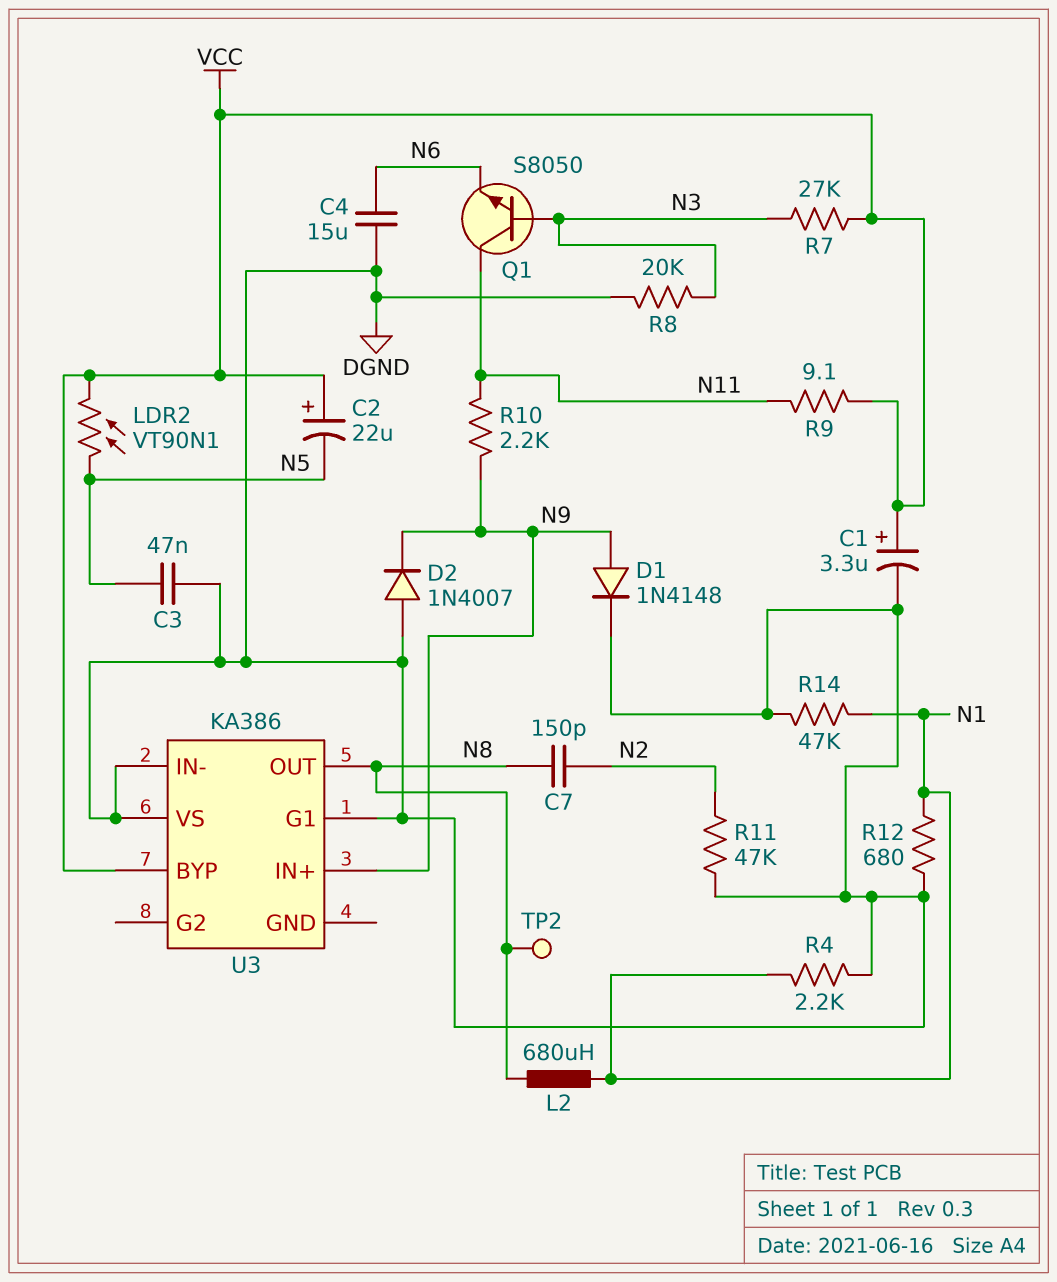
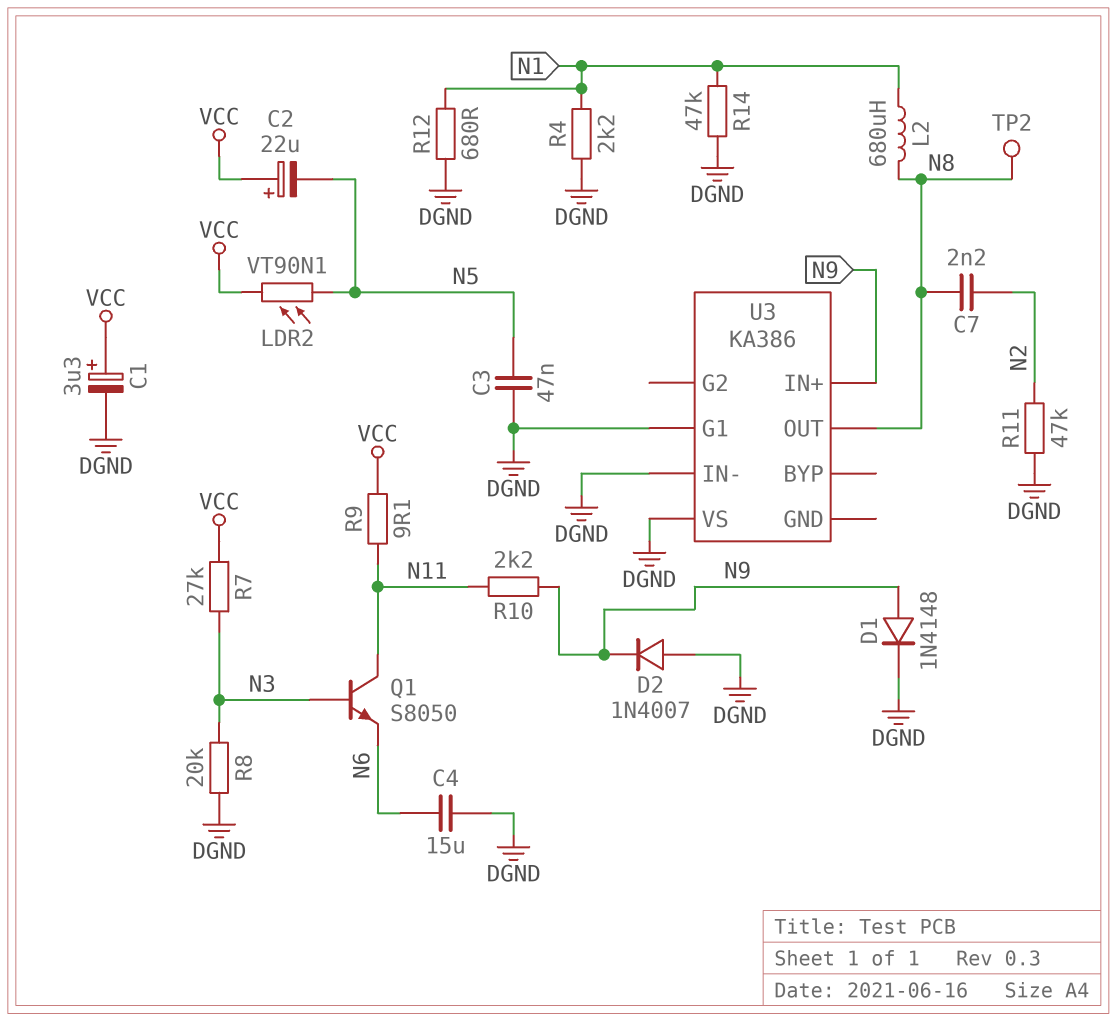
C7: 150pF (N2, N8) -> 2.2nF (N2, N8)
U3 pin BYP: VCC -> none

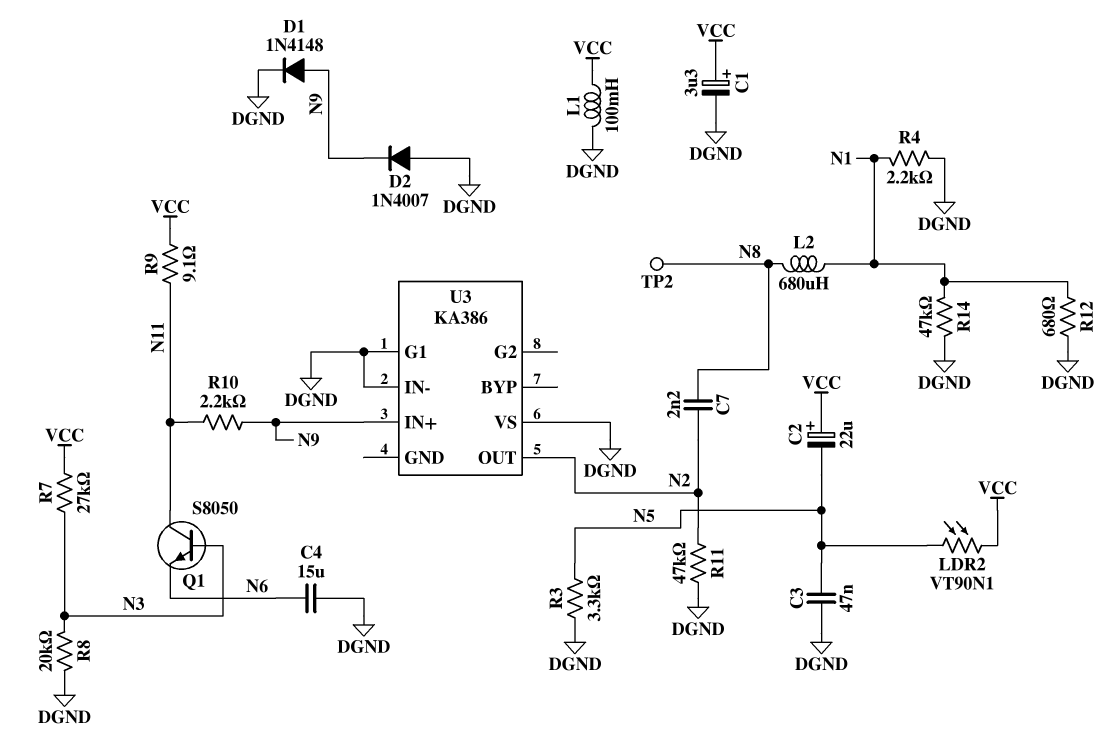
L1: none -> 100mH (DGND, VCC)
R3: none -> 3.3k (DGND, N5)
U3 pin OUT: N8 -> N2

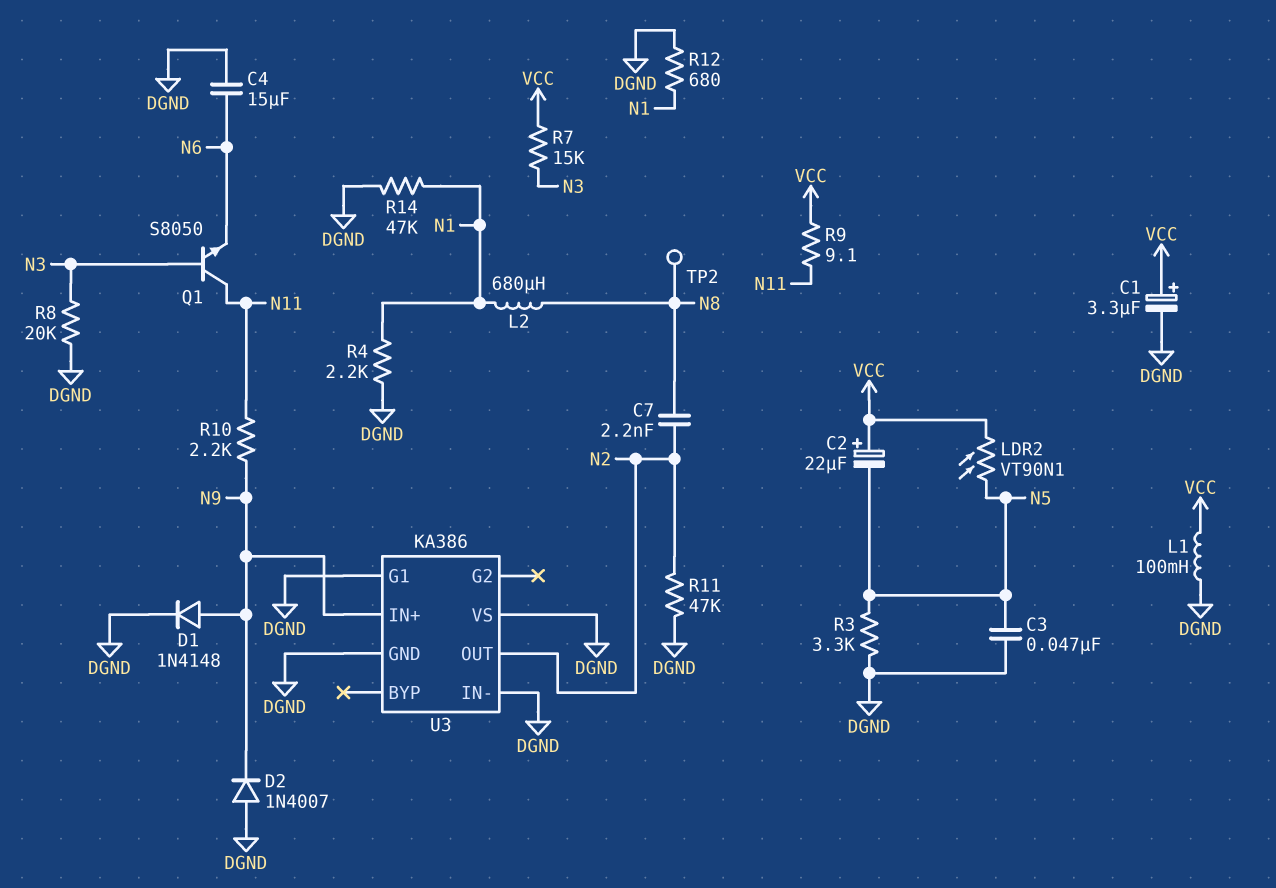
R7: 27k (N3, VCC) -> 15k (N3, VCC)
U3 pin GND: none -> DGND

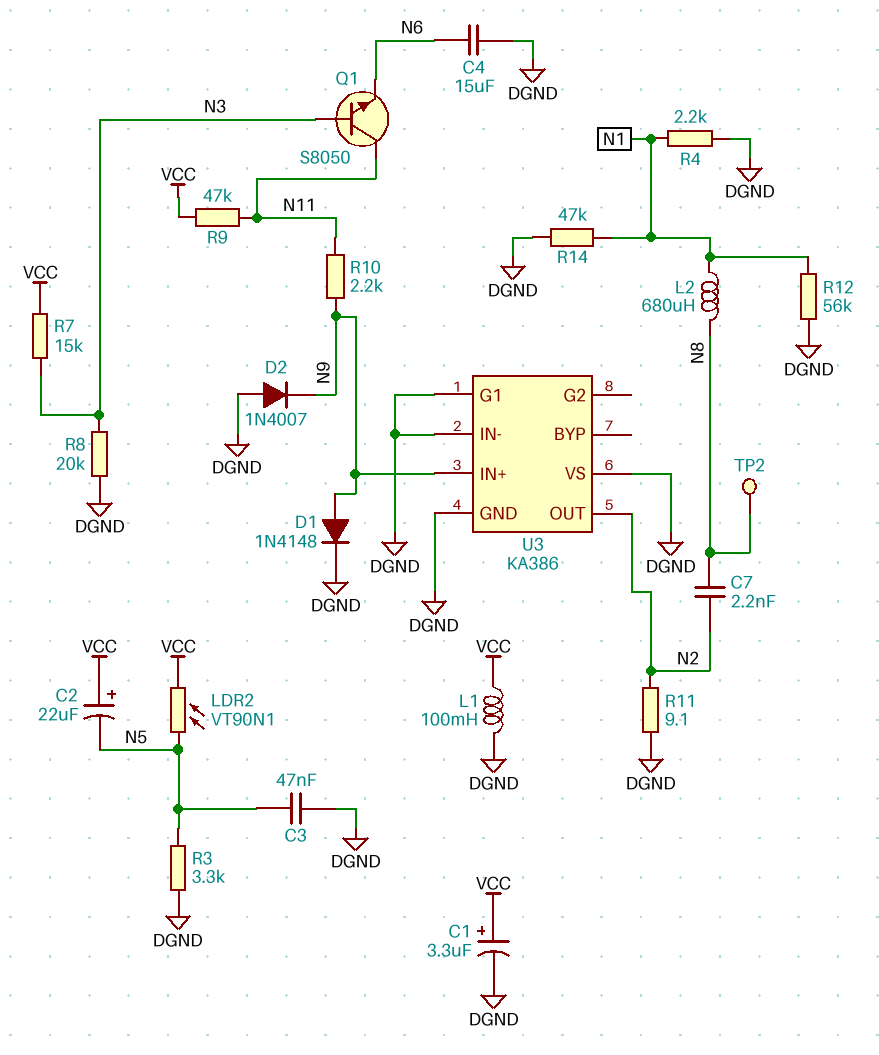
R9: 9.1 (N11, VCC) -> 47k (N11, VCC)
R11: 47k (DGND, N2) -> 9.1 (DGND, N2)
R12: 680 (DGND, N1) -> 56k (DGND, N1)

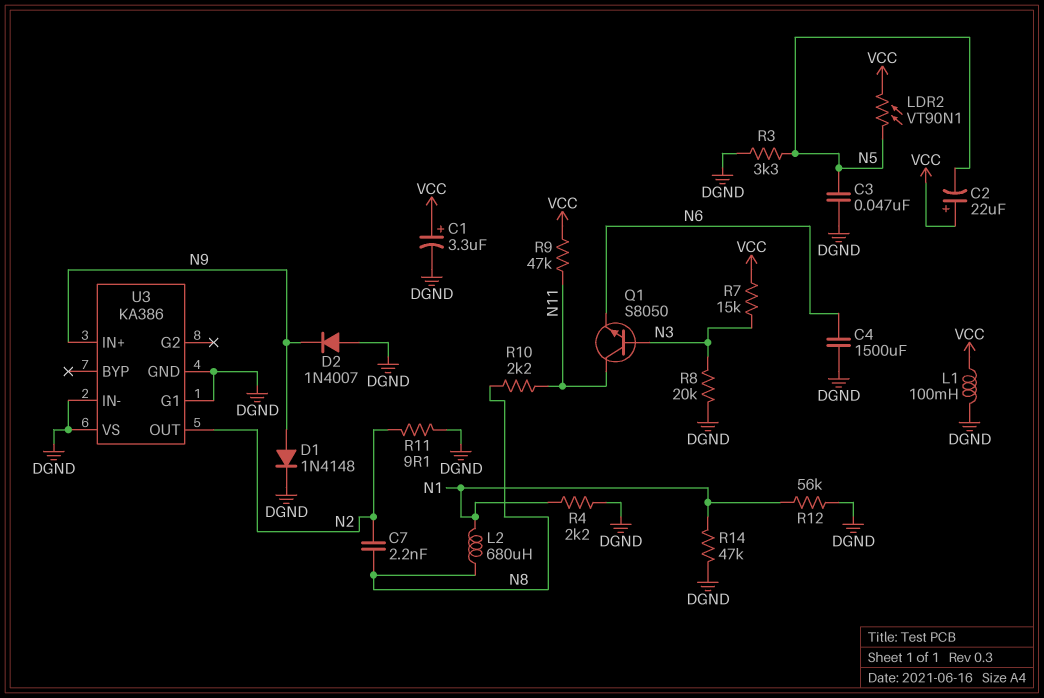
C4: 15uF (DGND, N6) -> 1500uF (DGND, N6)
R10: 2.2k (N9, N11) -> 2.2k (N8, N11)
TP2: test point (N8) -> none

